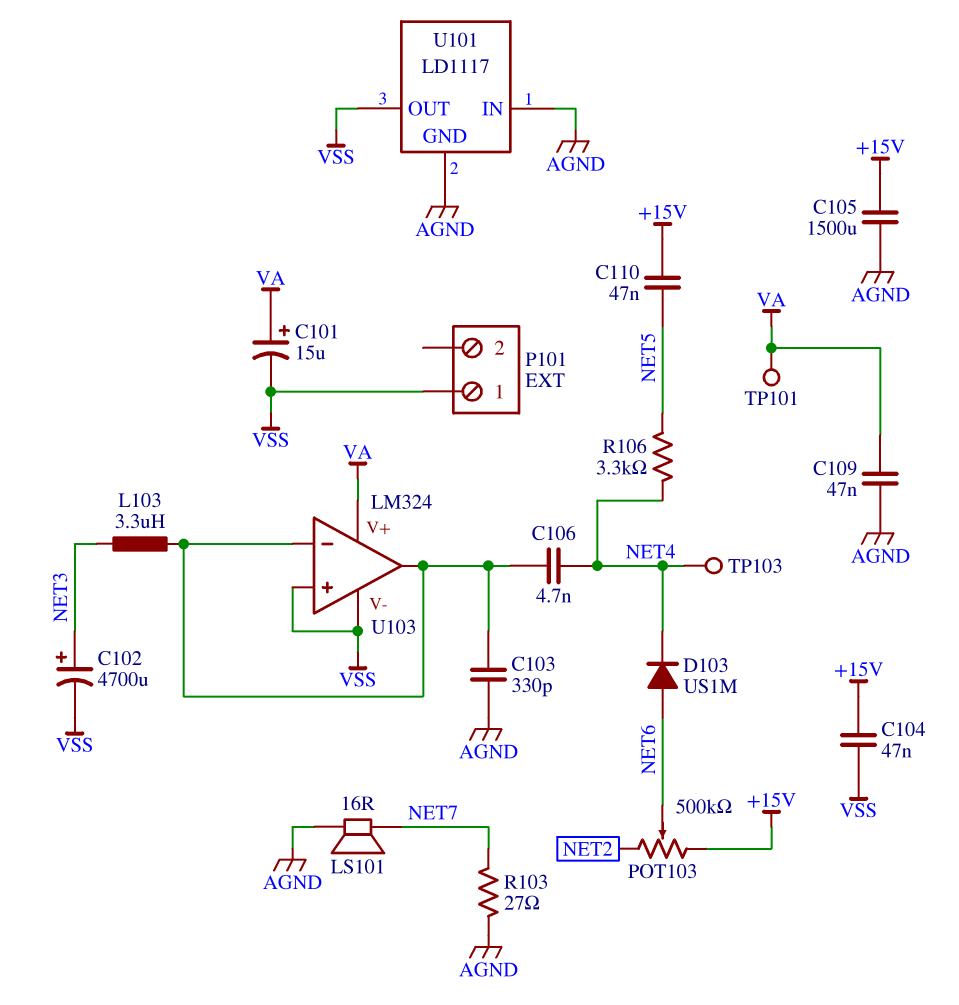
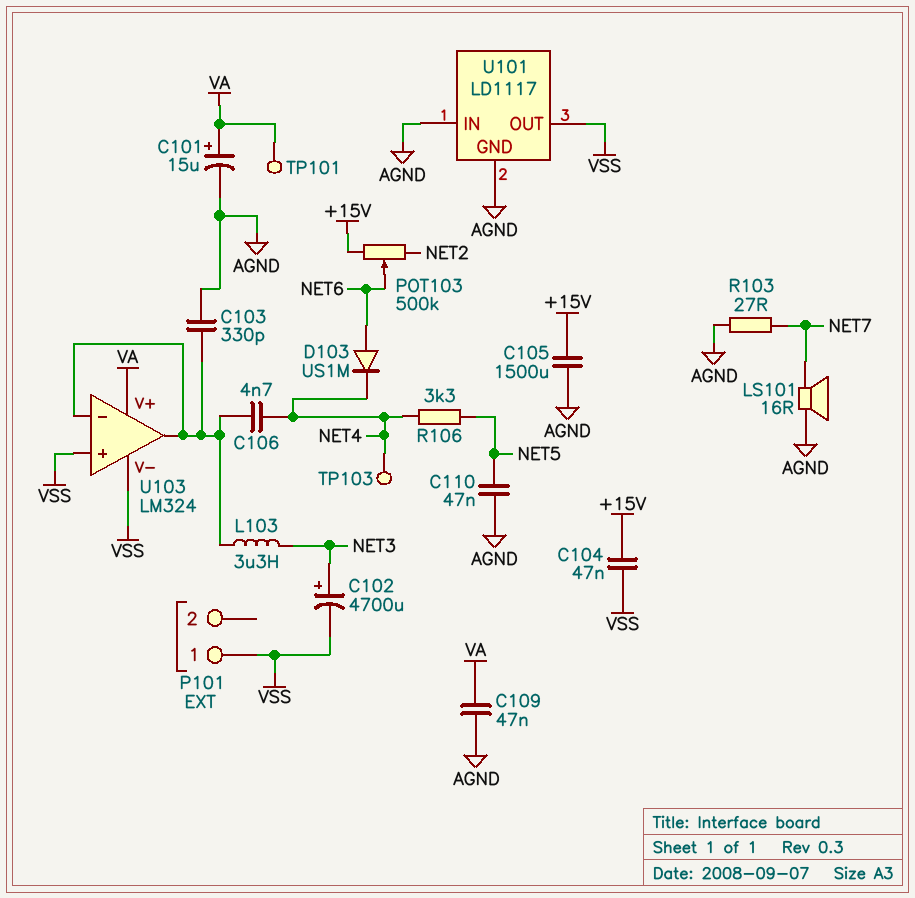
C101: 15uF (plus VA, minus VSS) -> 15uF (plus VA, minus AGND)
C110: 47nF (+15V, NET5) -> 47nF (AGND, NET5)

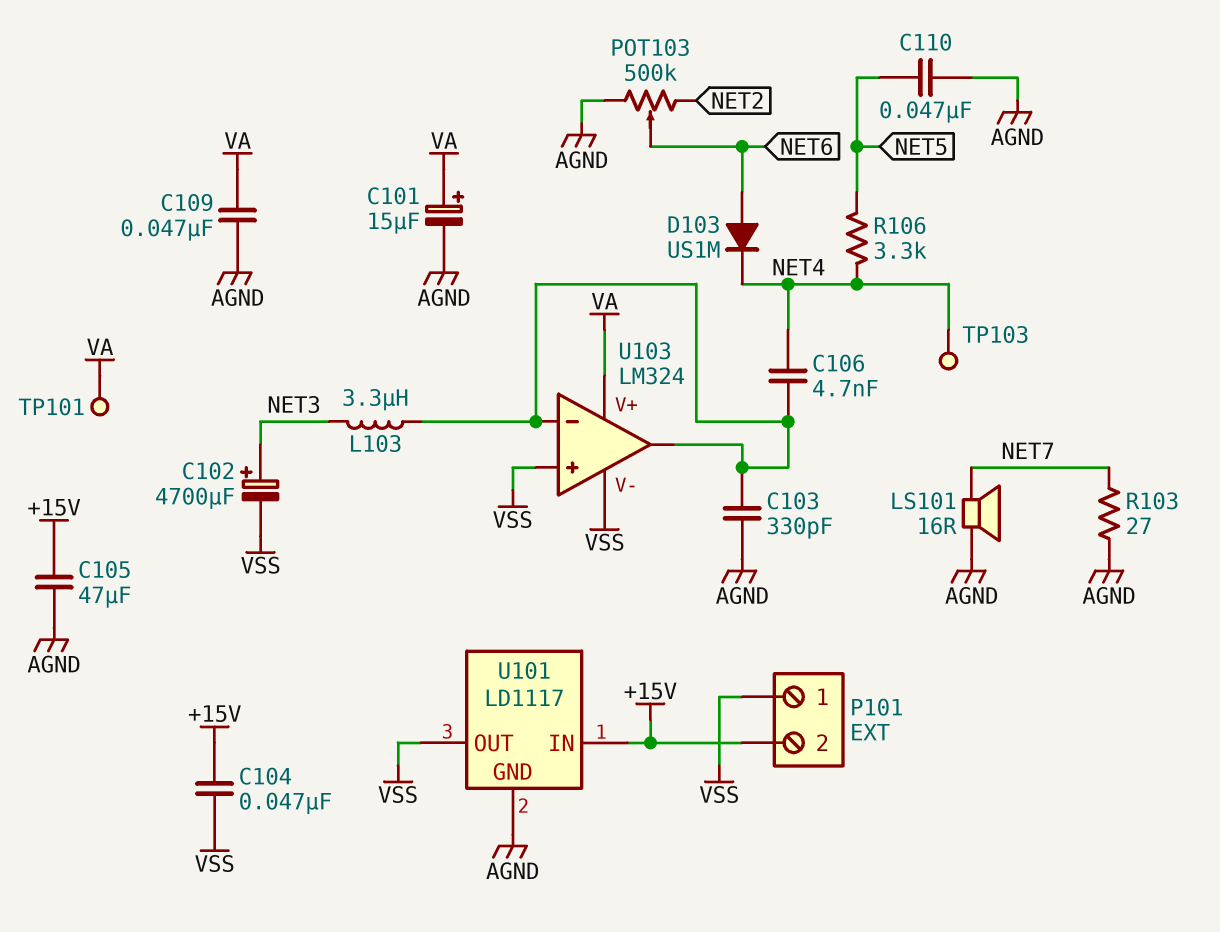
C105: 1500uF (+15V, AGND) -> 47uF (+15V, AGND)
P101 pin 2: none -> +15V
POT103: 500k (+15V, NET2, wiper NET6) -> 500k (AGND, NET2, wiper NET6)
U101 pin IN: AGND -> +15V

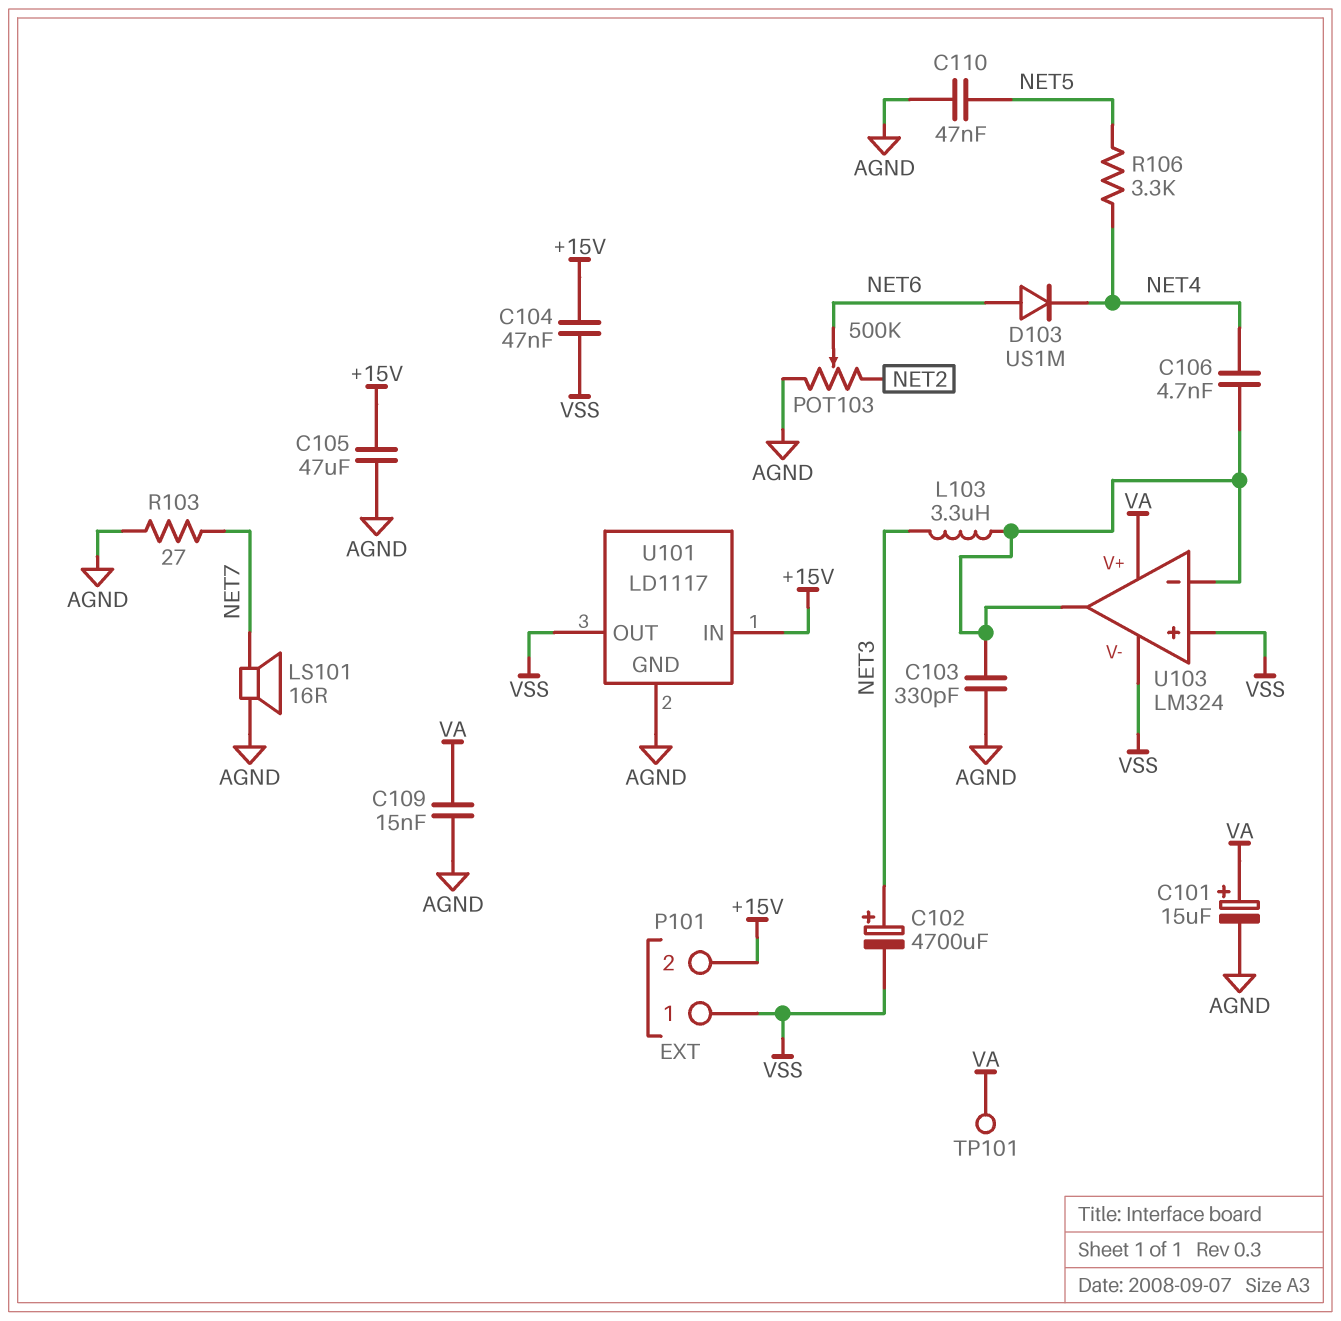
C109: 47nF (AGND, VA) -> 15nF (AGND, VA)
TP103: test point (NET4) -> none

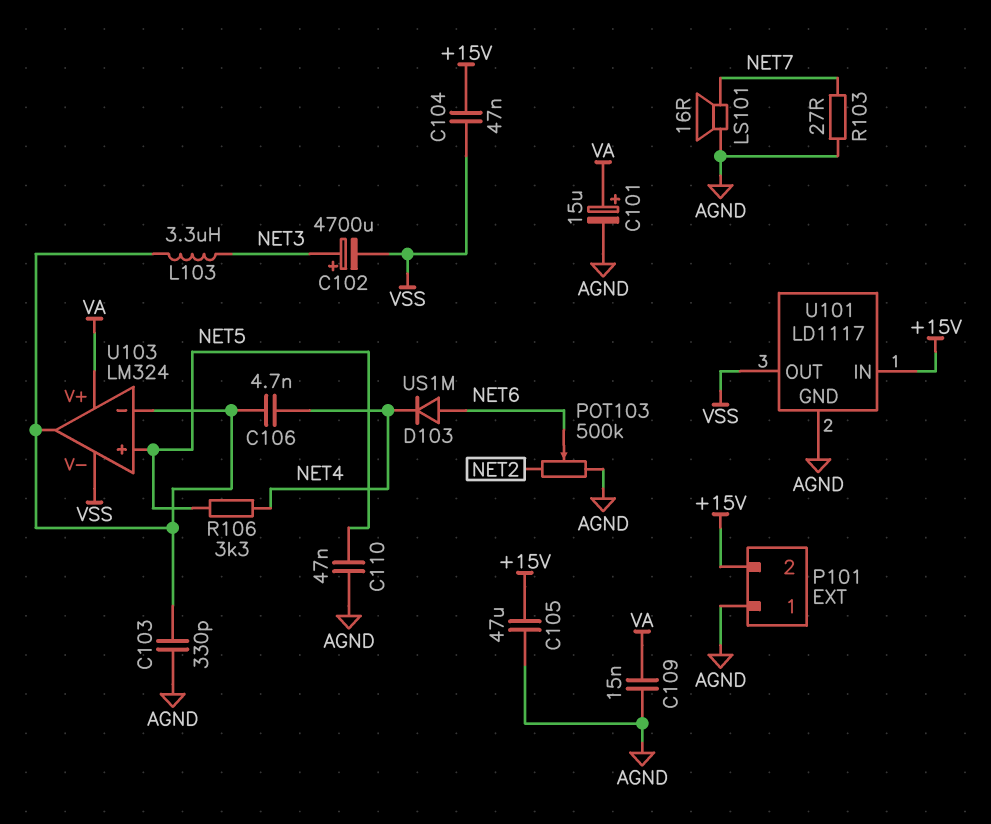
P101 pin 1: VSS -> AGND
TP101: test point (VA) -> none
U103 pin in+: VSS -> NET5

